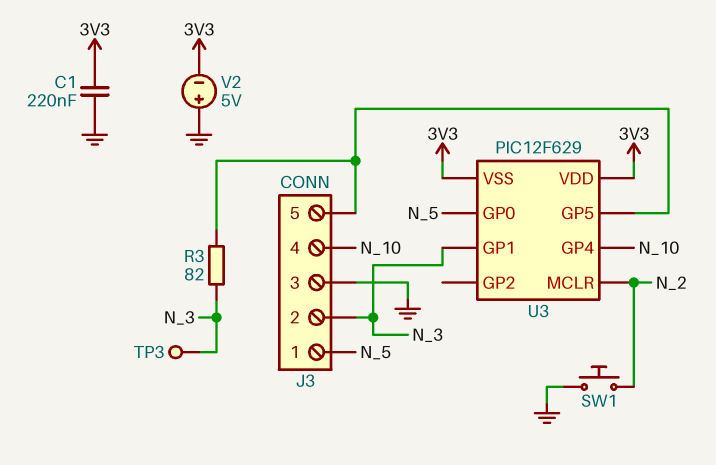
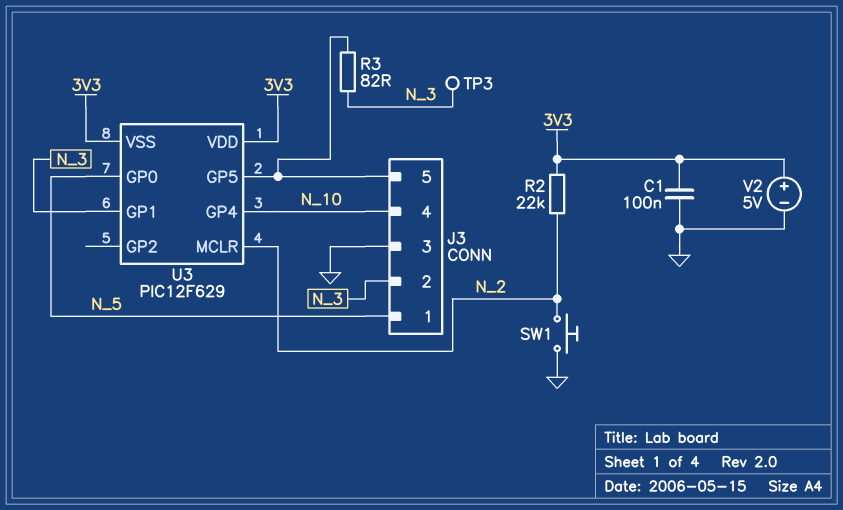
C1: 220nF (3V3, GND) -> 100nF (3V3, GND)
R2: none -> 22k (3V3, N_2)
V2: 5V (plus GND, minus 3V3) -> 5V (plus 3V3, minus GND)

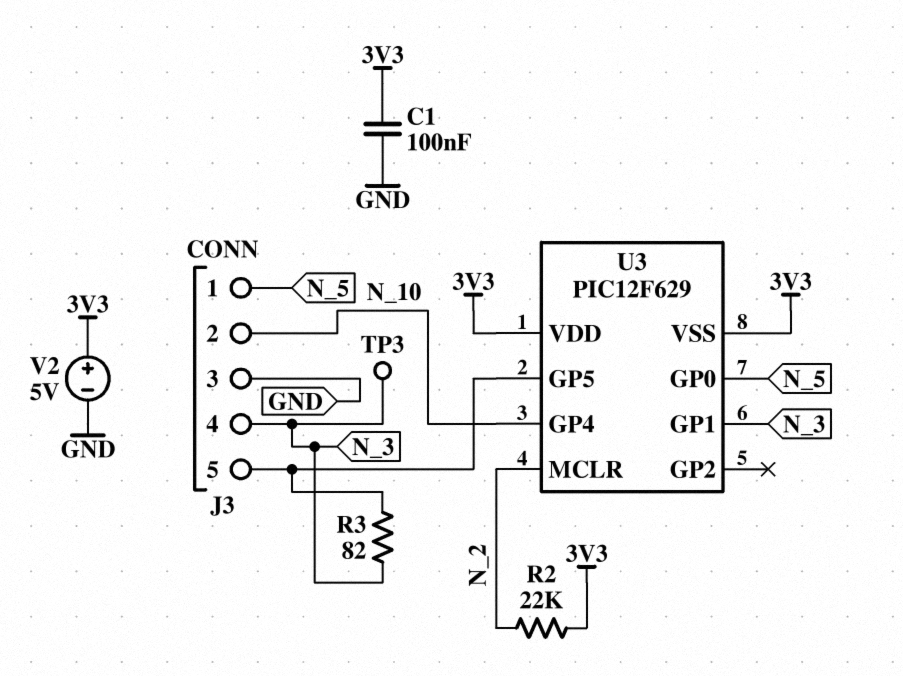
J3 pin 2: N_3 -> N_10
J3 pin 4: N_10 -> N_3
SW1: button (GND, N_2) -> none

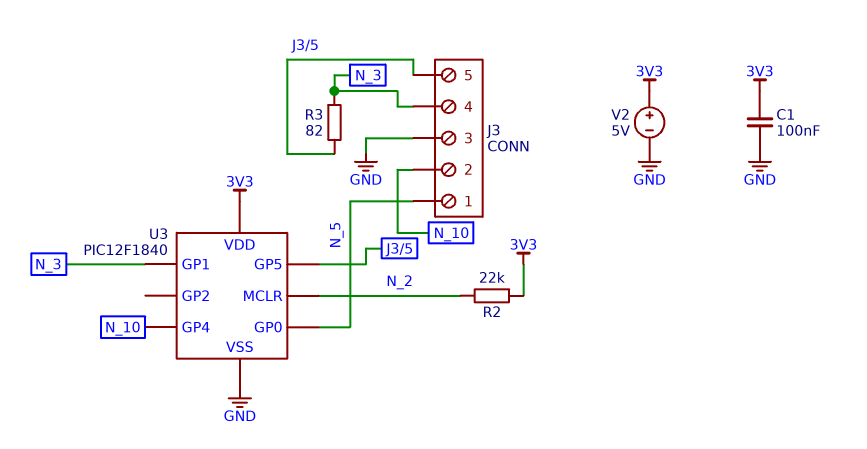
TP3: test point (N_3) -> none
U3: PIC12F629 -> PIC12F1840
U3 pin VSS: 3V3 -> GND

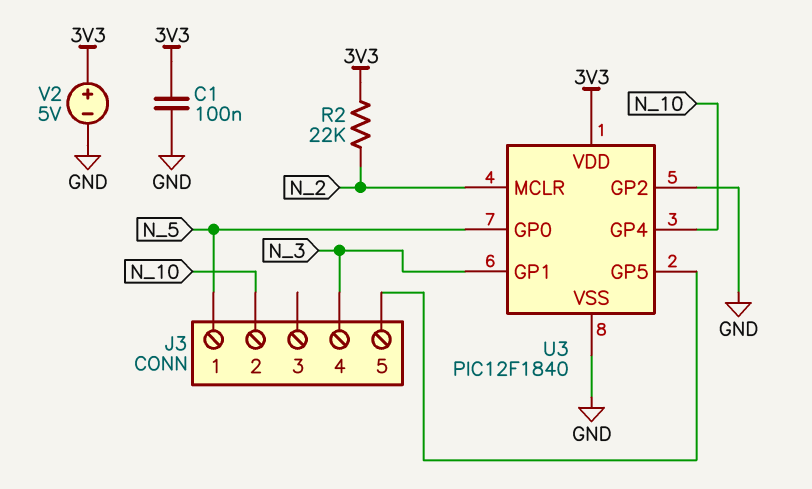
J3 pin 3: GND -> none
R3: 82 (J3/5, N_3) -> none
U3 pin GP2: none -> GND

